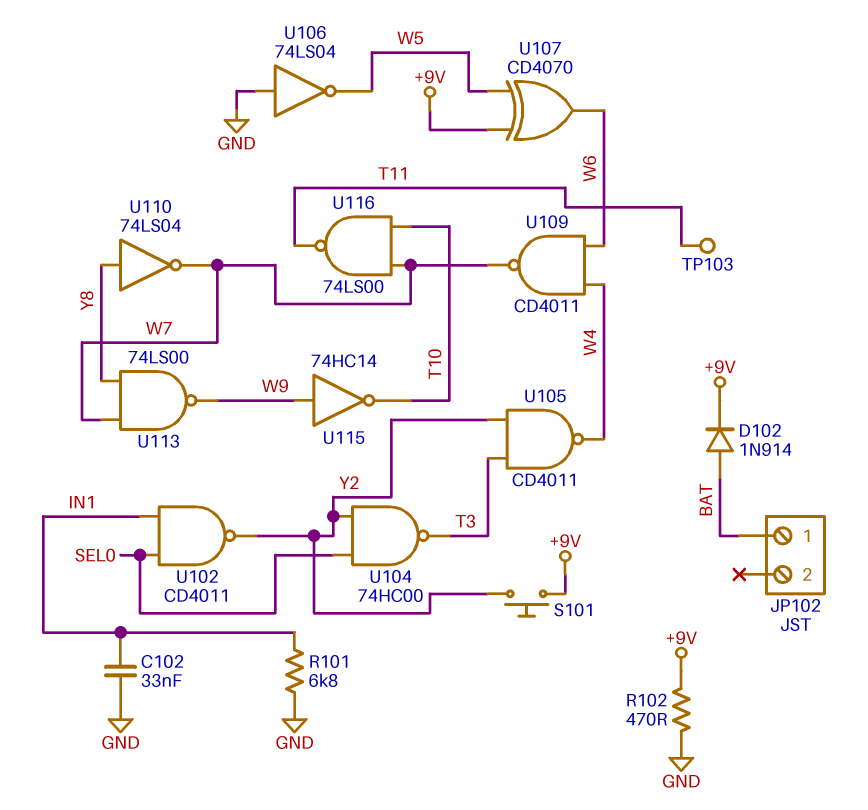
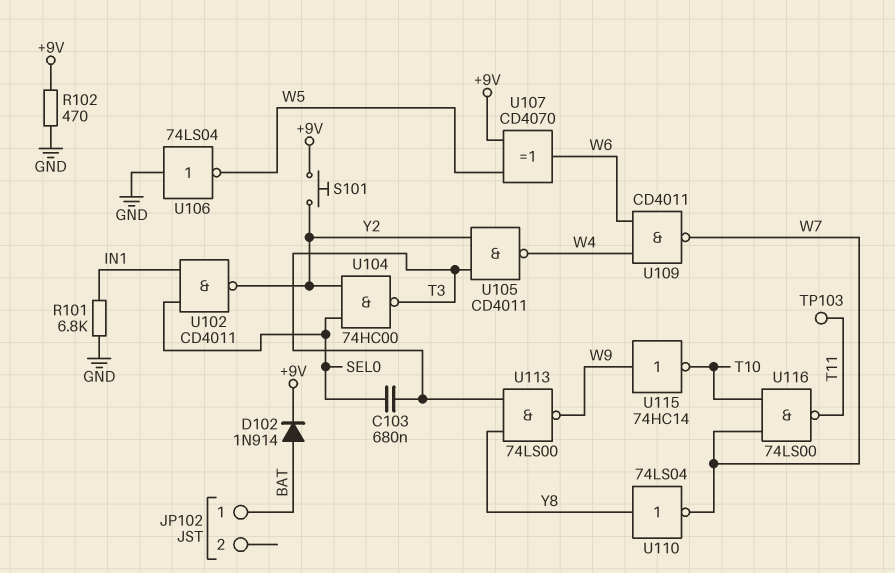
C102: 33nF (GND, IN1) -> none
C103: none -> 680nF (SEL0, T3)
U113: NAND 74LS00 (in W7, in Y8, out W9) -> NAND 74LS00 (in T3, in Y8, out W9)

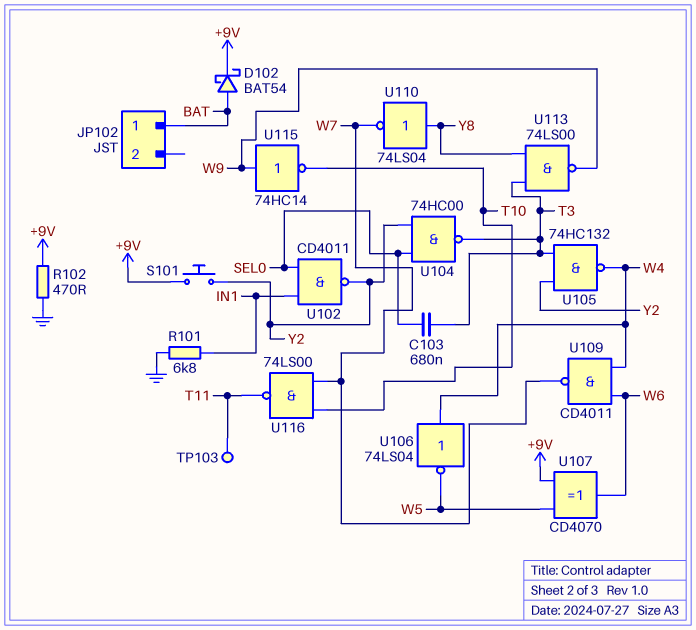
D102: diode 1N914 (A BAT, K +9V) -> schottky BAT54 (A BAT, K +9V)
U105: NAND CD4011 (in T3, in Y2, out W4) -> NAND 74HC132 (in T3, in Y2, out W4)
U106: NOT 74LS04 (in GND, out W5) -> NOT 74LS04 (in W4, out W5)

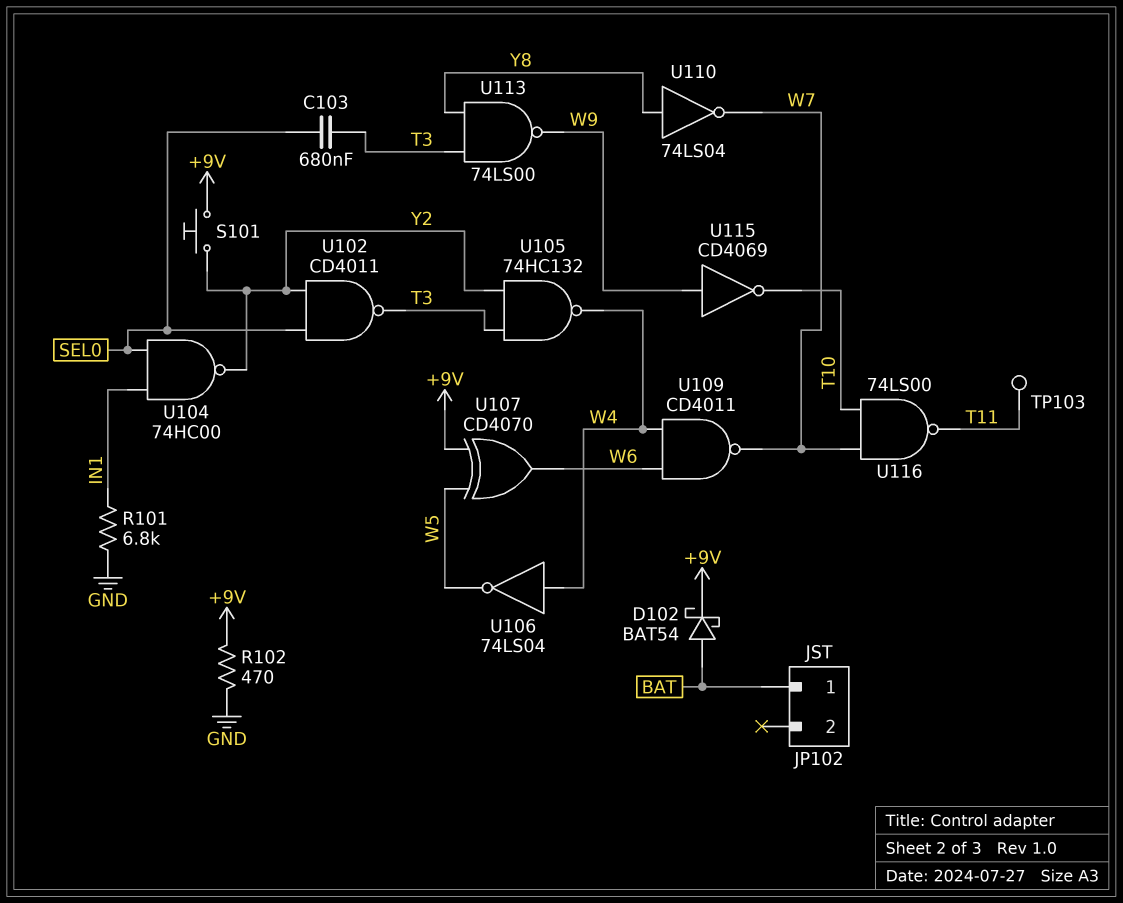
U102: NAND CD4011 (in IN1, in SEL0, out Y2) -> NAND CD4011 (in SEL0, in Y2, out T3)
U104: NAND 74HC00 (in SEL0, in Y2, out T3) -> NAND 74HC00 (in IN1, in SEL0, out Y2)
U115: NOT 74HC14 (in W9, out T10) -> NOT CD4069 (in W9, out T10)

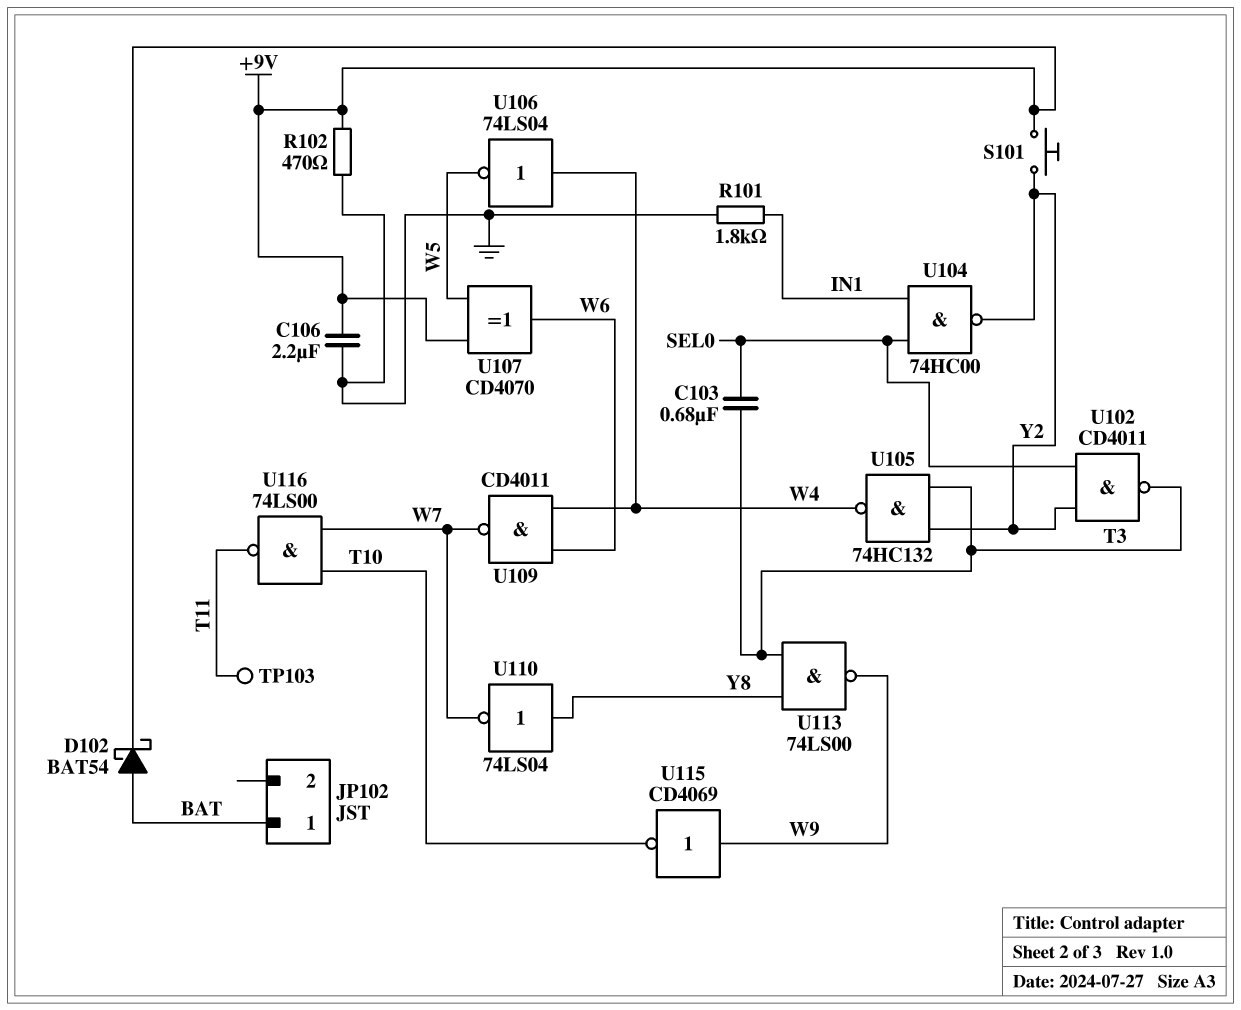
C106: none -> 2.2uF (+9V, GND)
R101: 6.8k (GND, IN1) -> 1.8k (GND, IN1)

